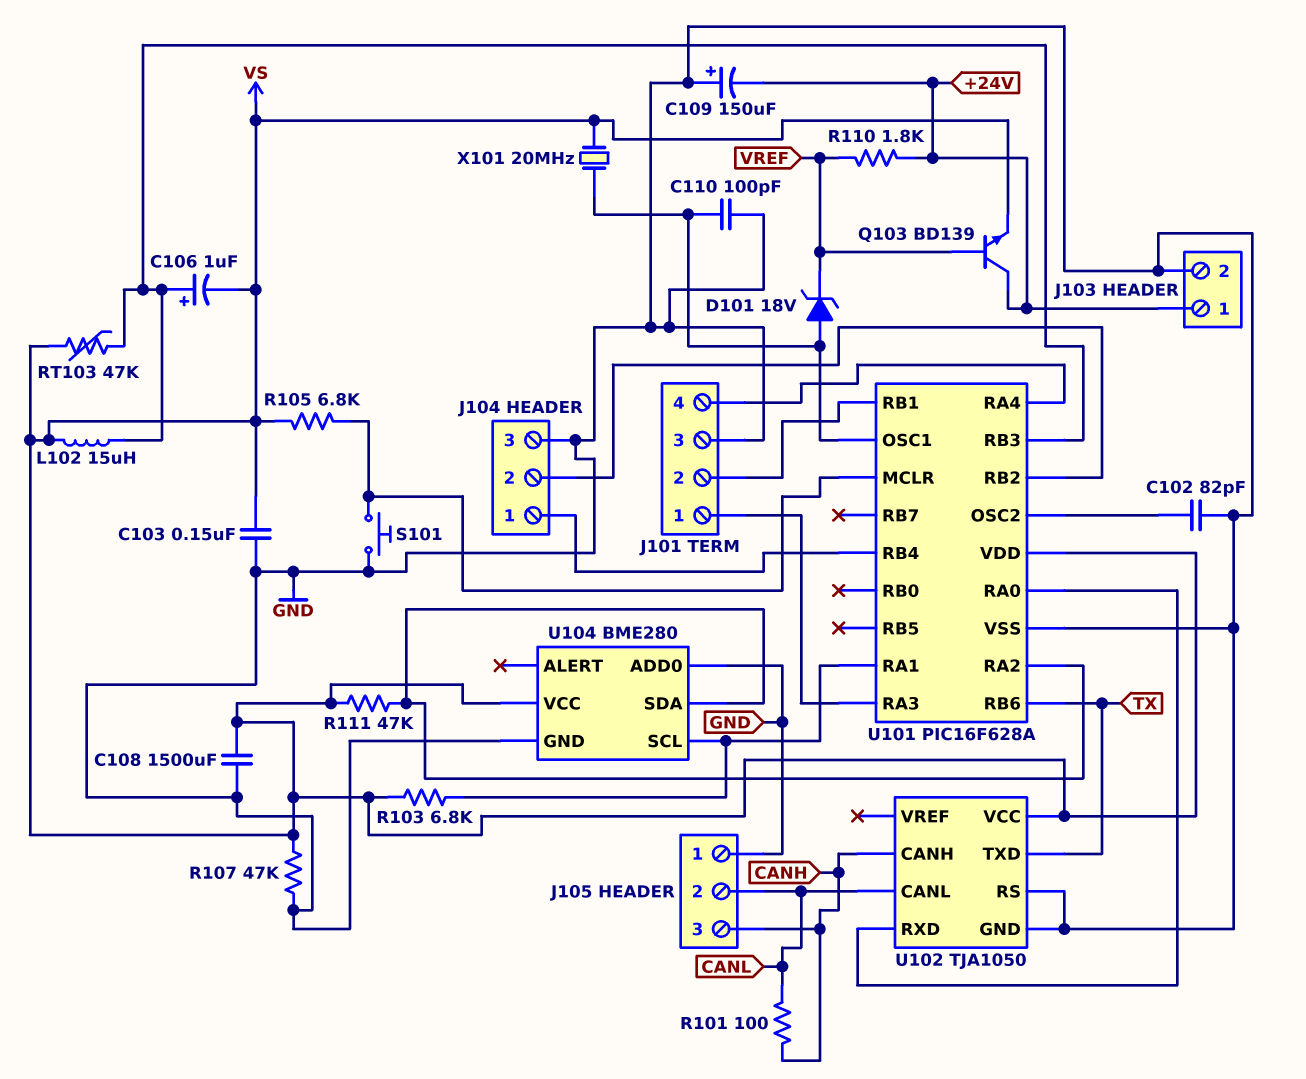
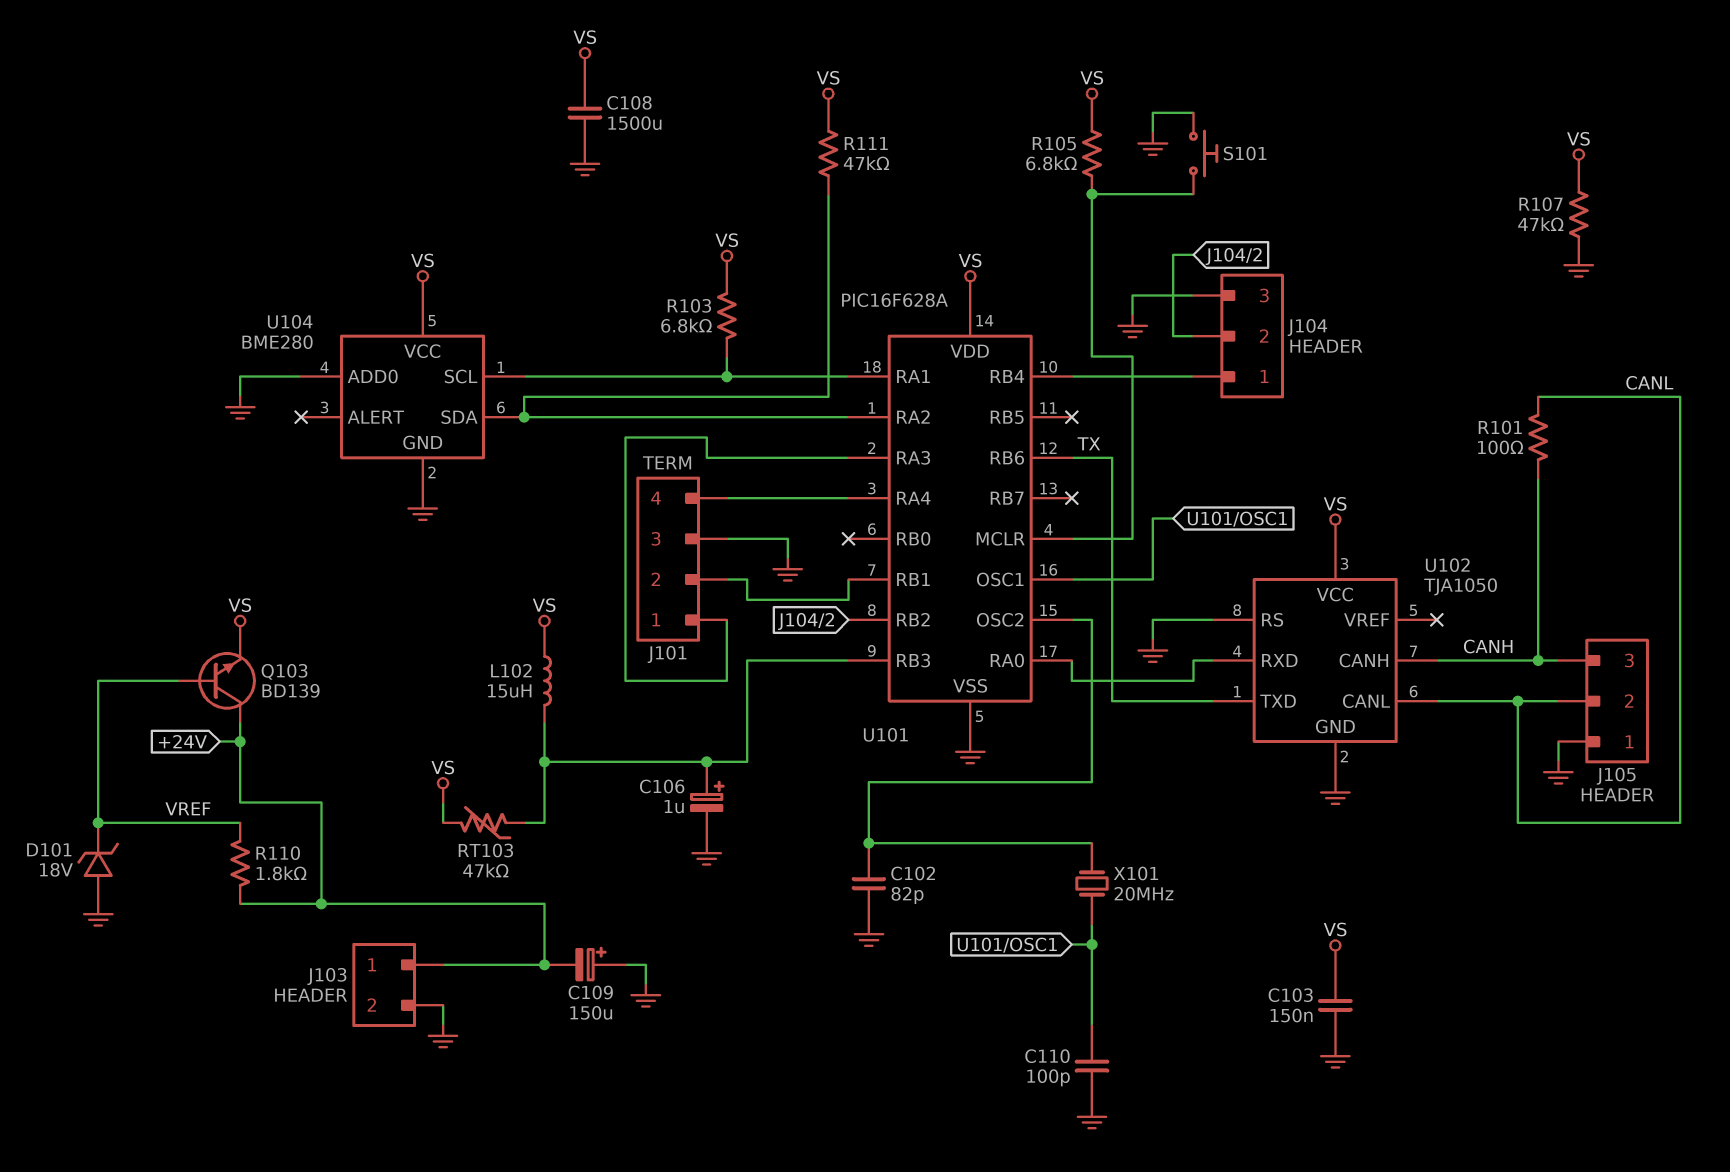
C106: 1uF (plus U101/RB3, minus VS) -> 1uF (plus U101/RB3, minus GND)
D101: zener 18V (A U101/OSC1, K VREF) -> zener 18V (A GND, K VREF)
X101: 20MHz (U101/OSC1, VS) -> 20MHz (U101/OSC1, U101/OSC2)

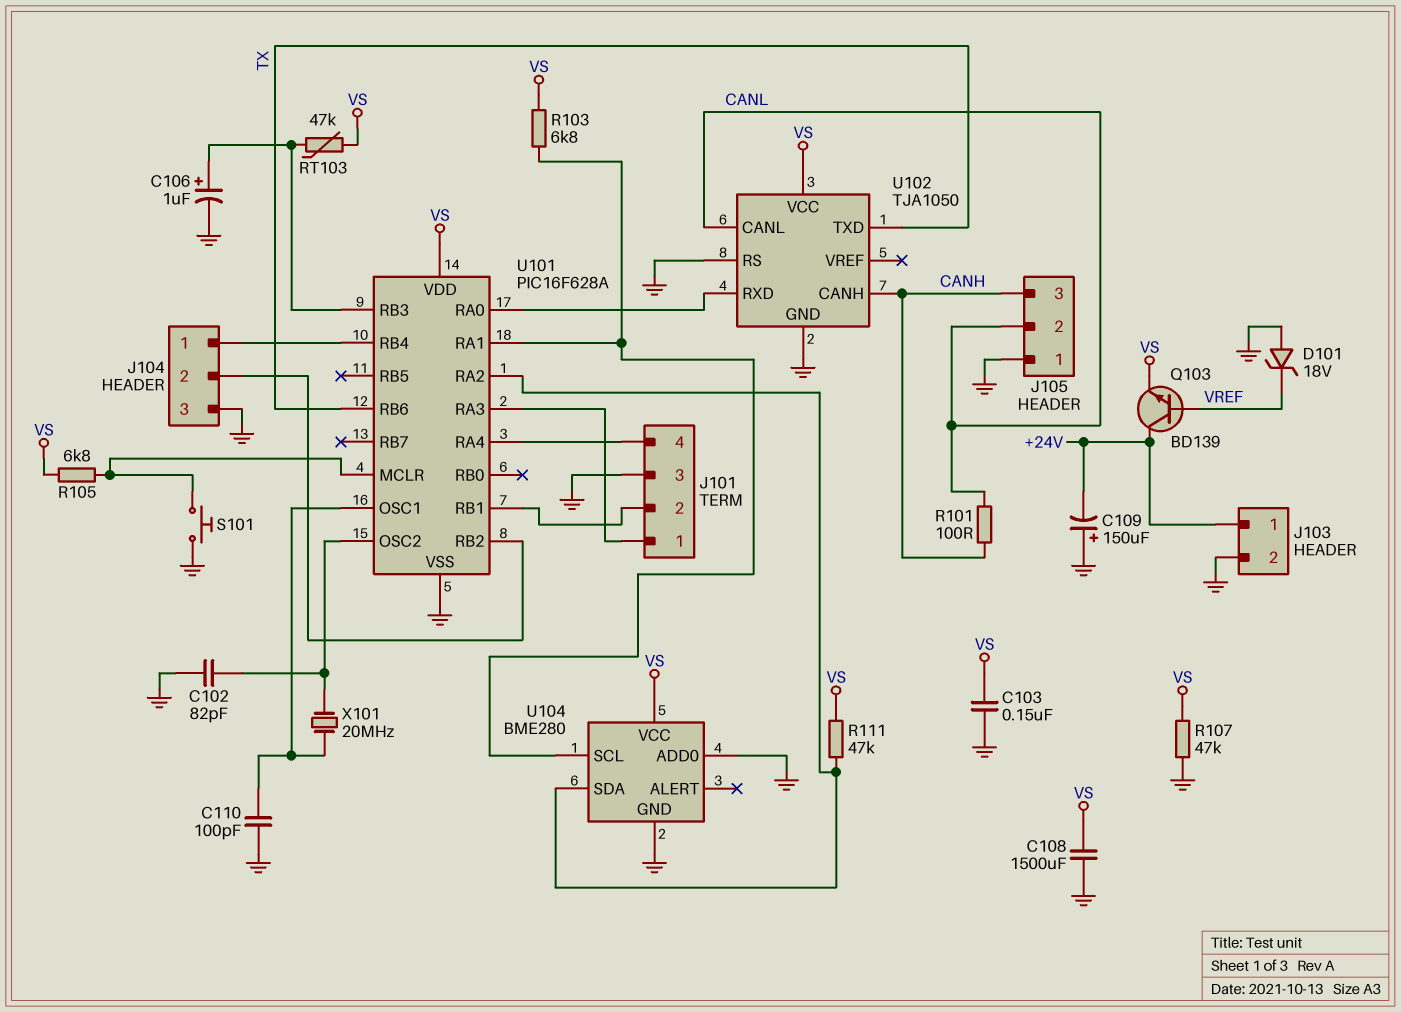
L102: 15uH (U101/RB3, VS) -> none
R110: 1.8k (+24V, VREF) -> none

